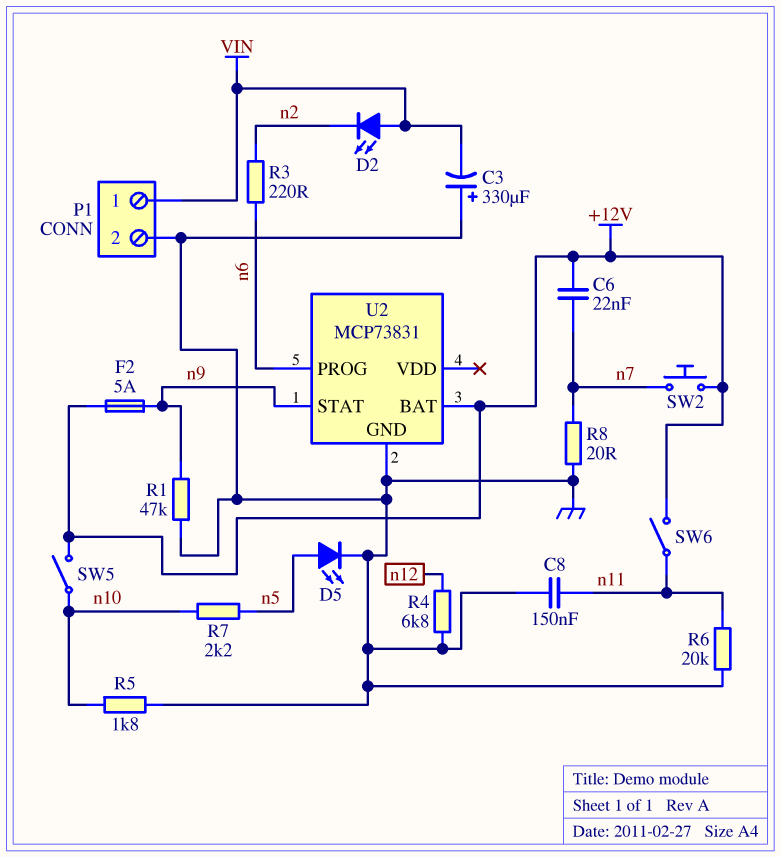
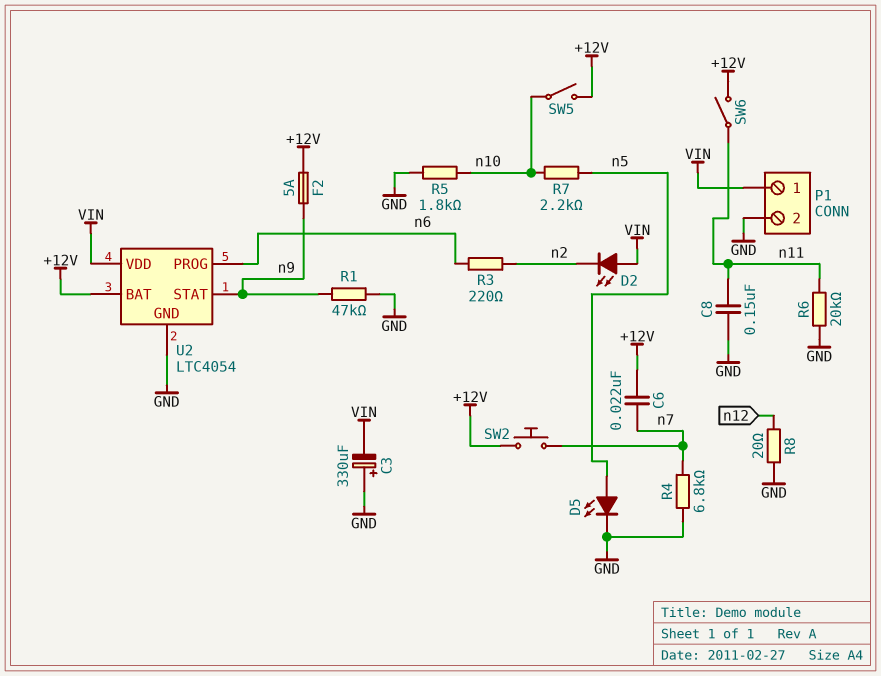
R4: 6.8k (GND, n12) -> 6.8k (GND, n7)
R8: 20 (GND, n7) -> 20 (GND, n12)
U2: MCP73831 -> LTC4054
U2 pin VDD: none -> VIN

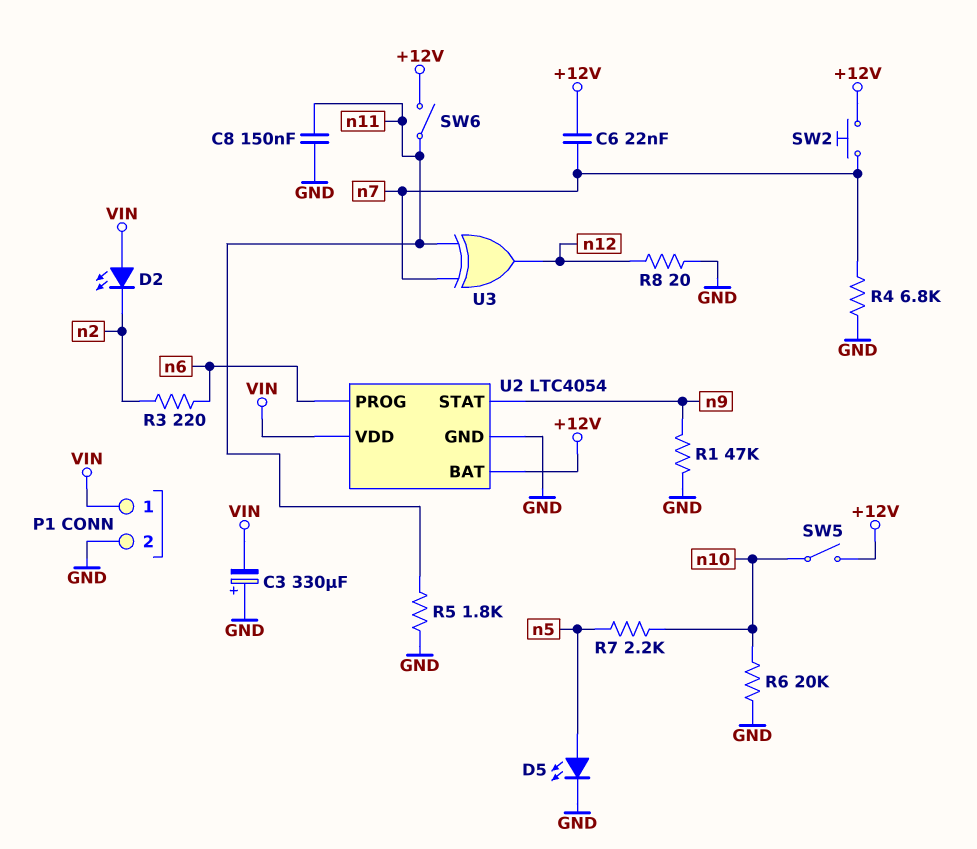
F2: 5A (+12V, n9) -> none
R5: 1.8k (GND, n10) -> 1.8k (GND, n11)
R6: 20k (GND, n11) -> 20k (GND, n10)
U3: none -> XOR (in n7, in n11, out n12)

